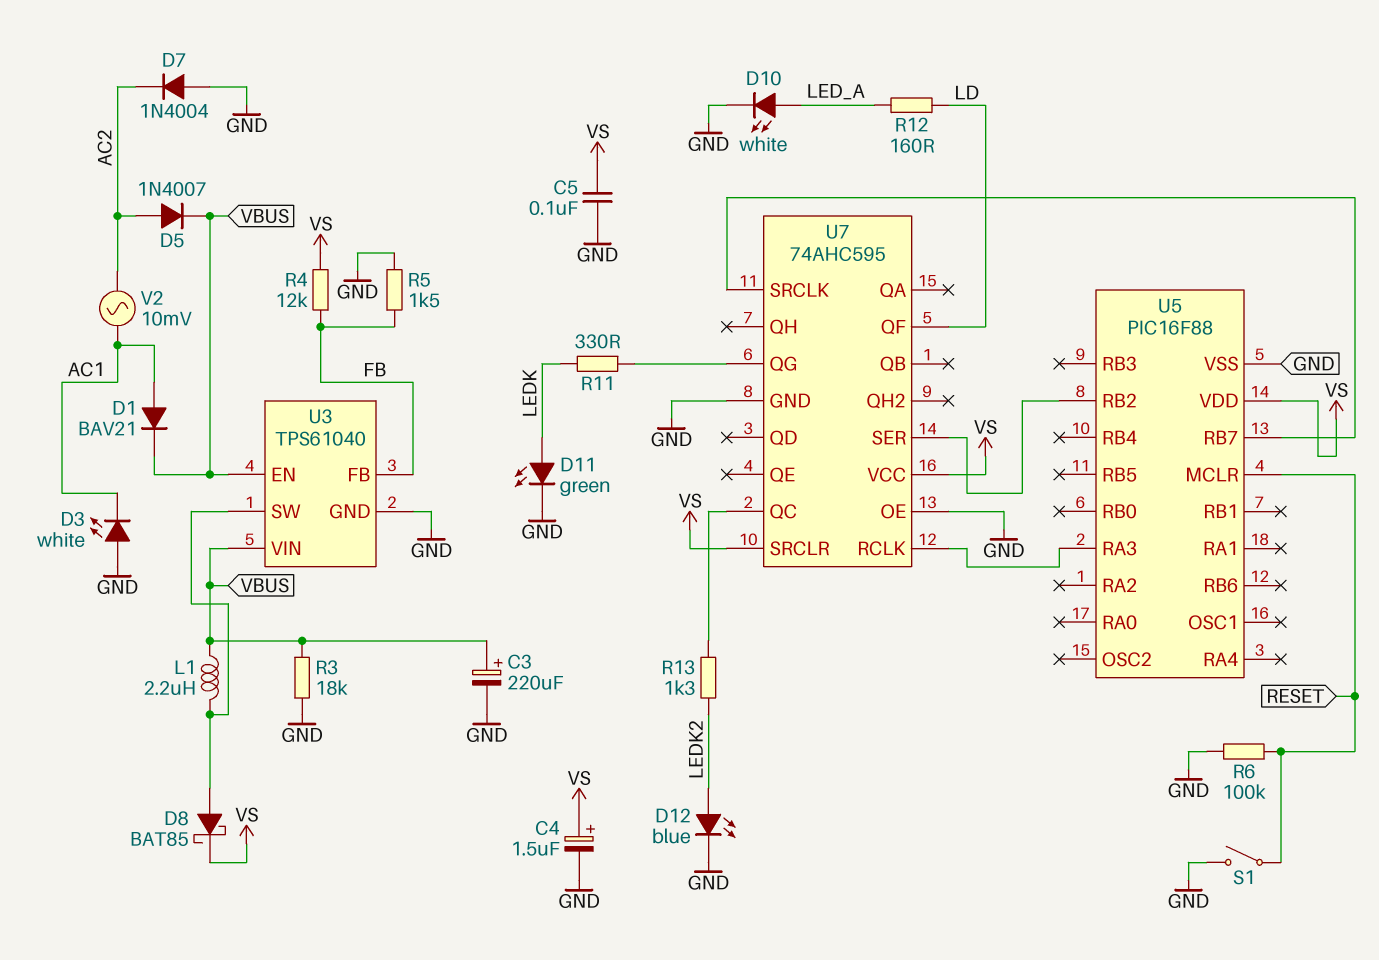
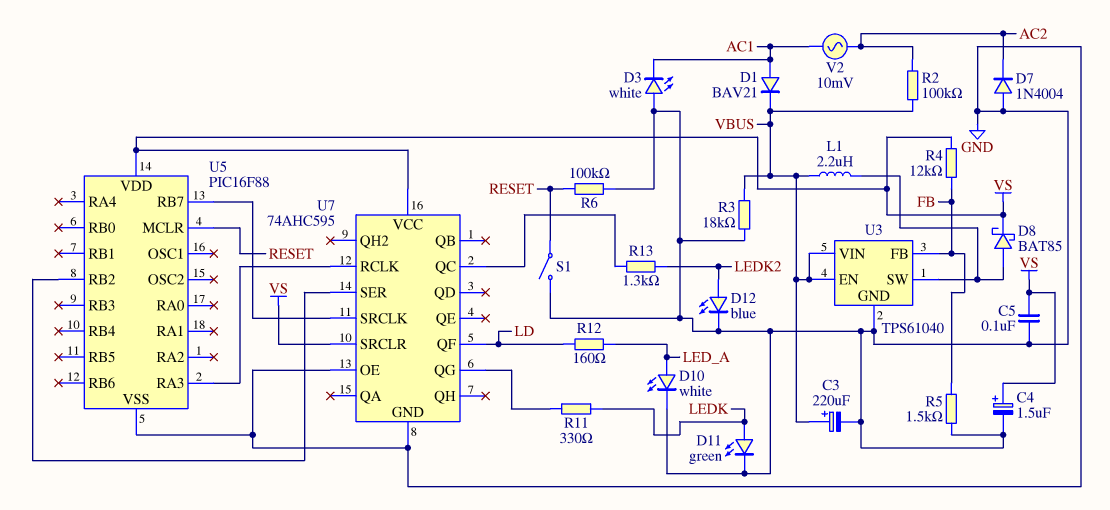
D5: diode 1N4007 (A AC2, K VBUS) -> none
R2: none -> 100k (AC2, VBUS)

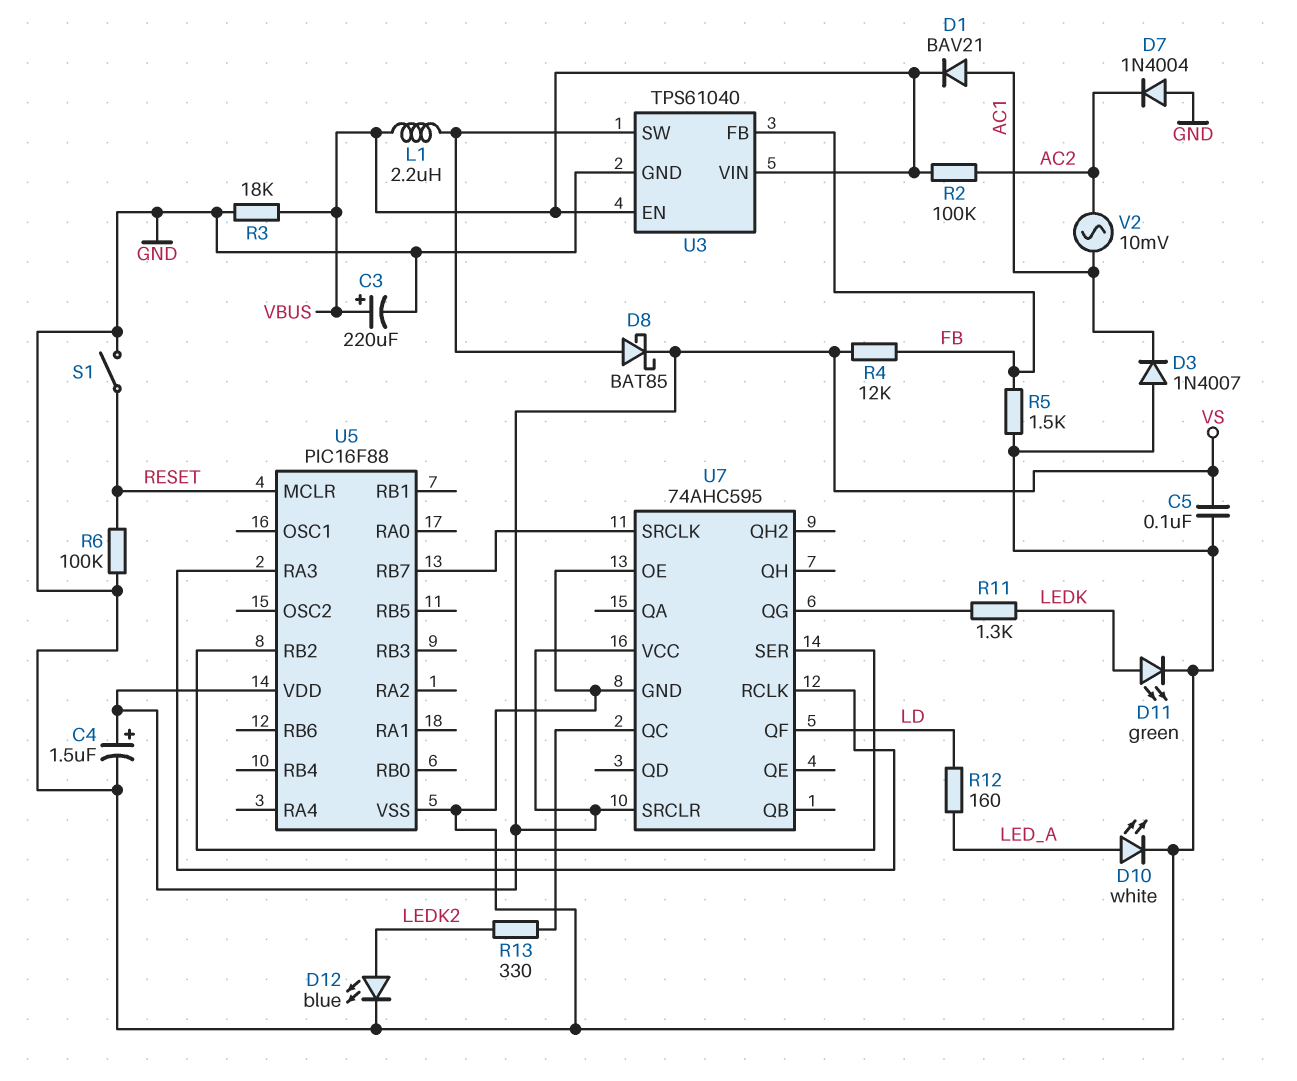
D3: LED white (A GND, K AC1) -> diode 1N4007 (A GND, K AC1)
R11: 330 (LEDK, U7/QG) -> 1.3k (LEDK, U7/QG)
R13: 1.3k (LEDK2, U7/QC) -> 330 (LEDK2, U7/QC)

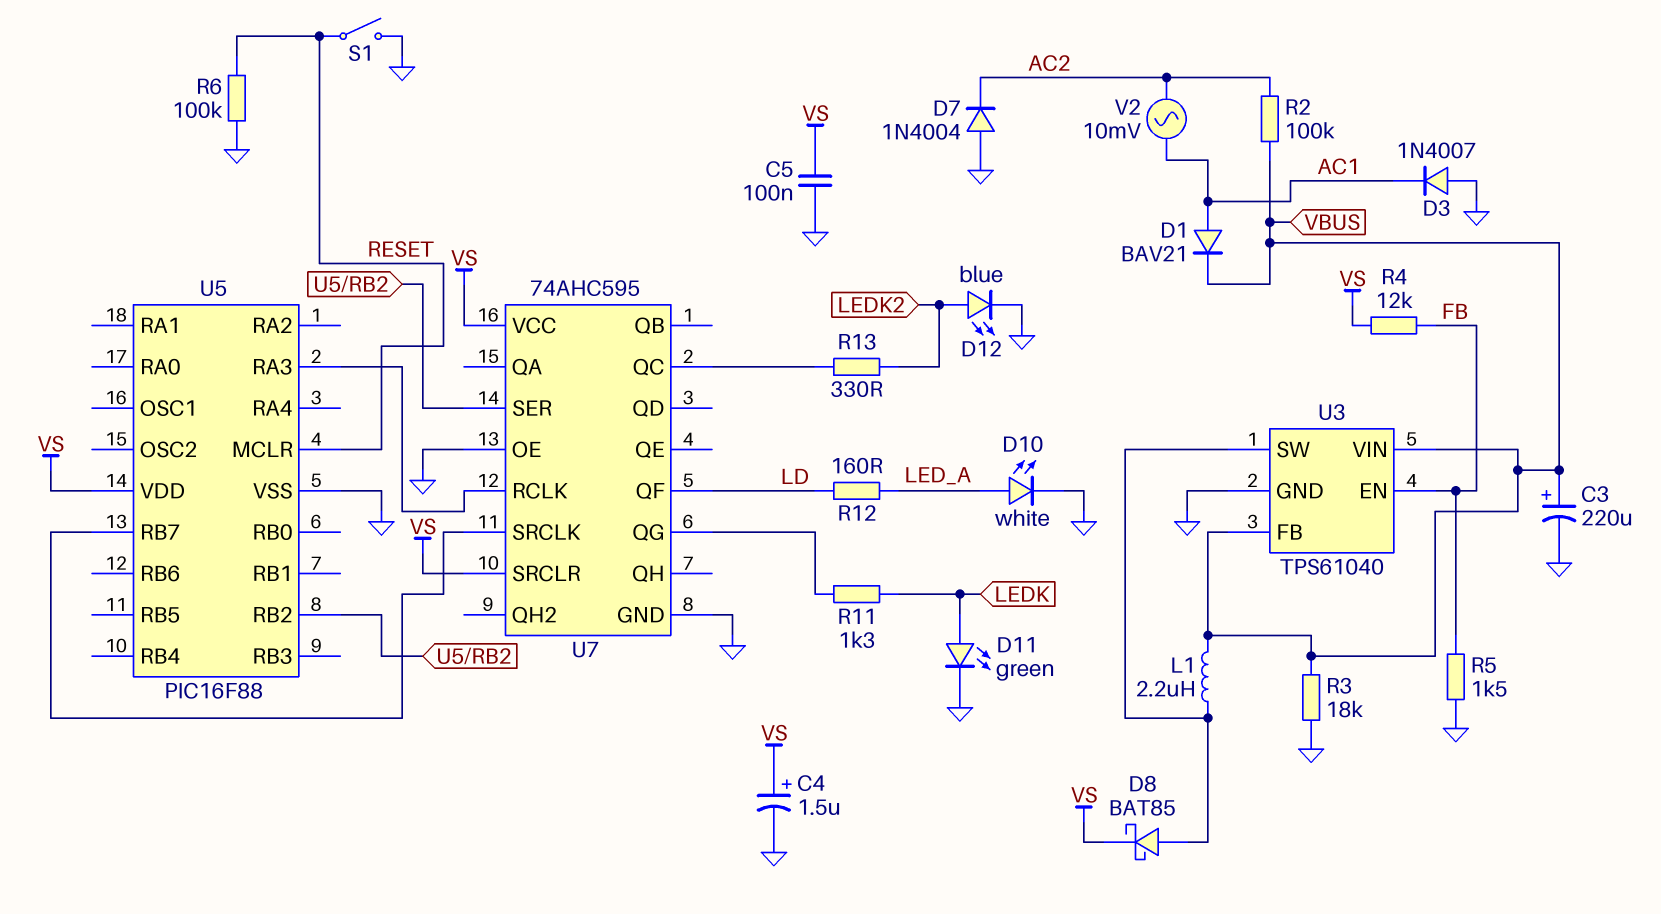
U3 pin EN: VBUS -> FB
U3 pin FB: FB -> VBUS

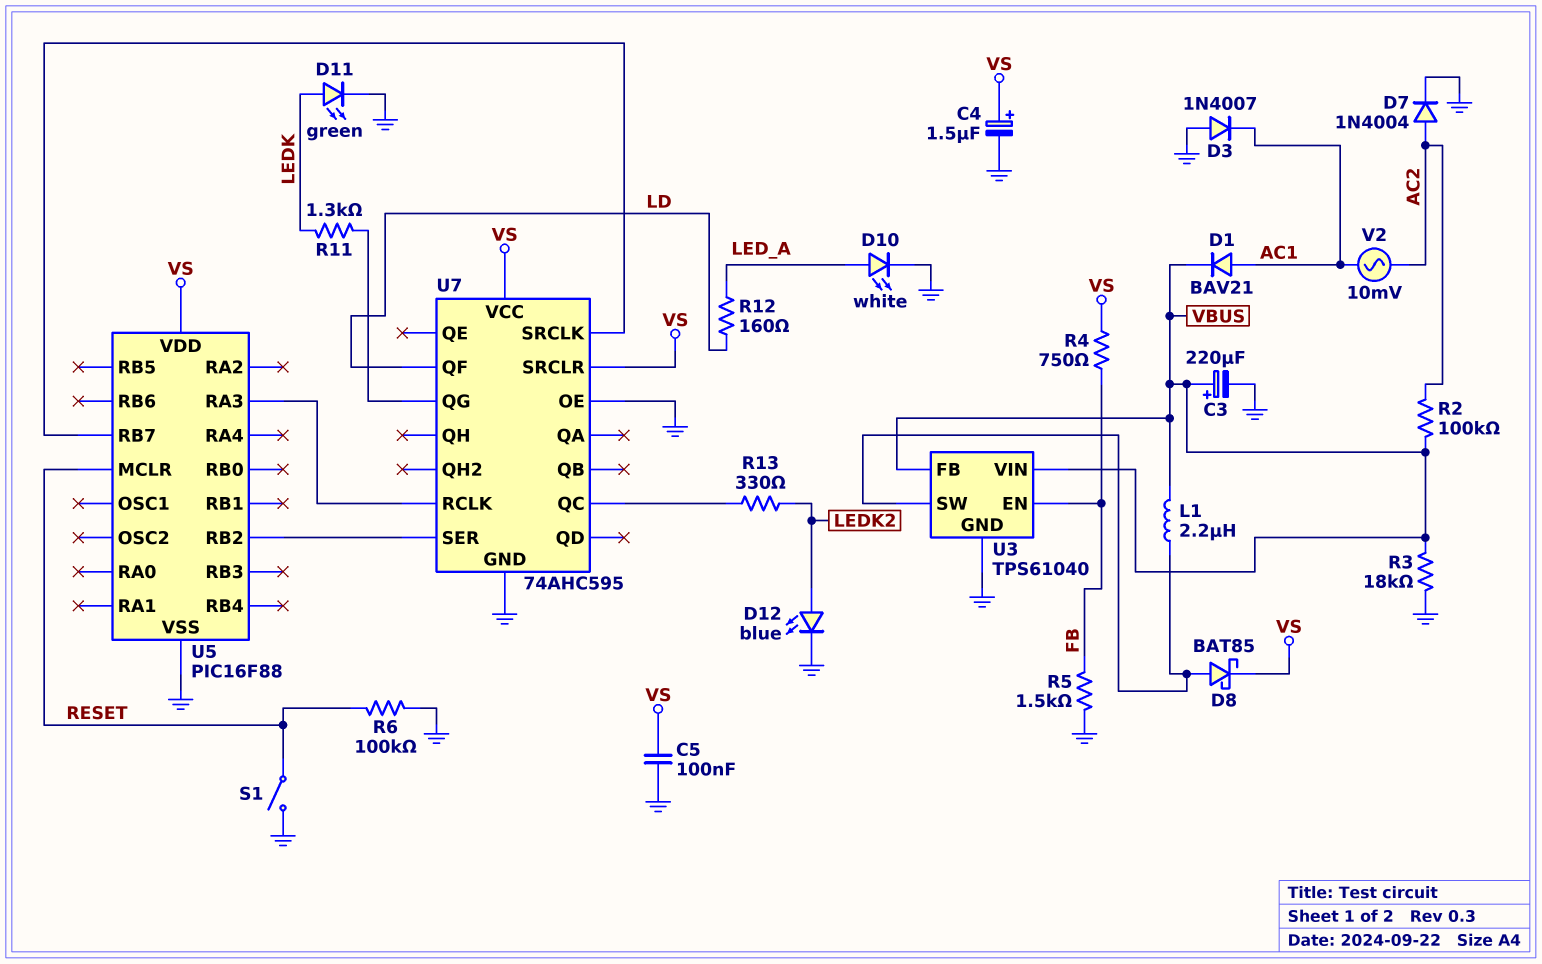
D7: diode 1N4004 (A GND, K AC2) -> diode 1N4004 (A AC2, K GND)
R4: 12k (FB, VS) -> 750 (FB, VS)

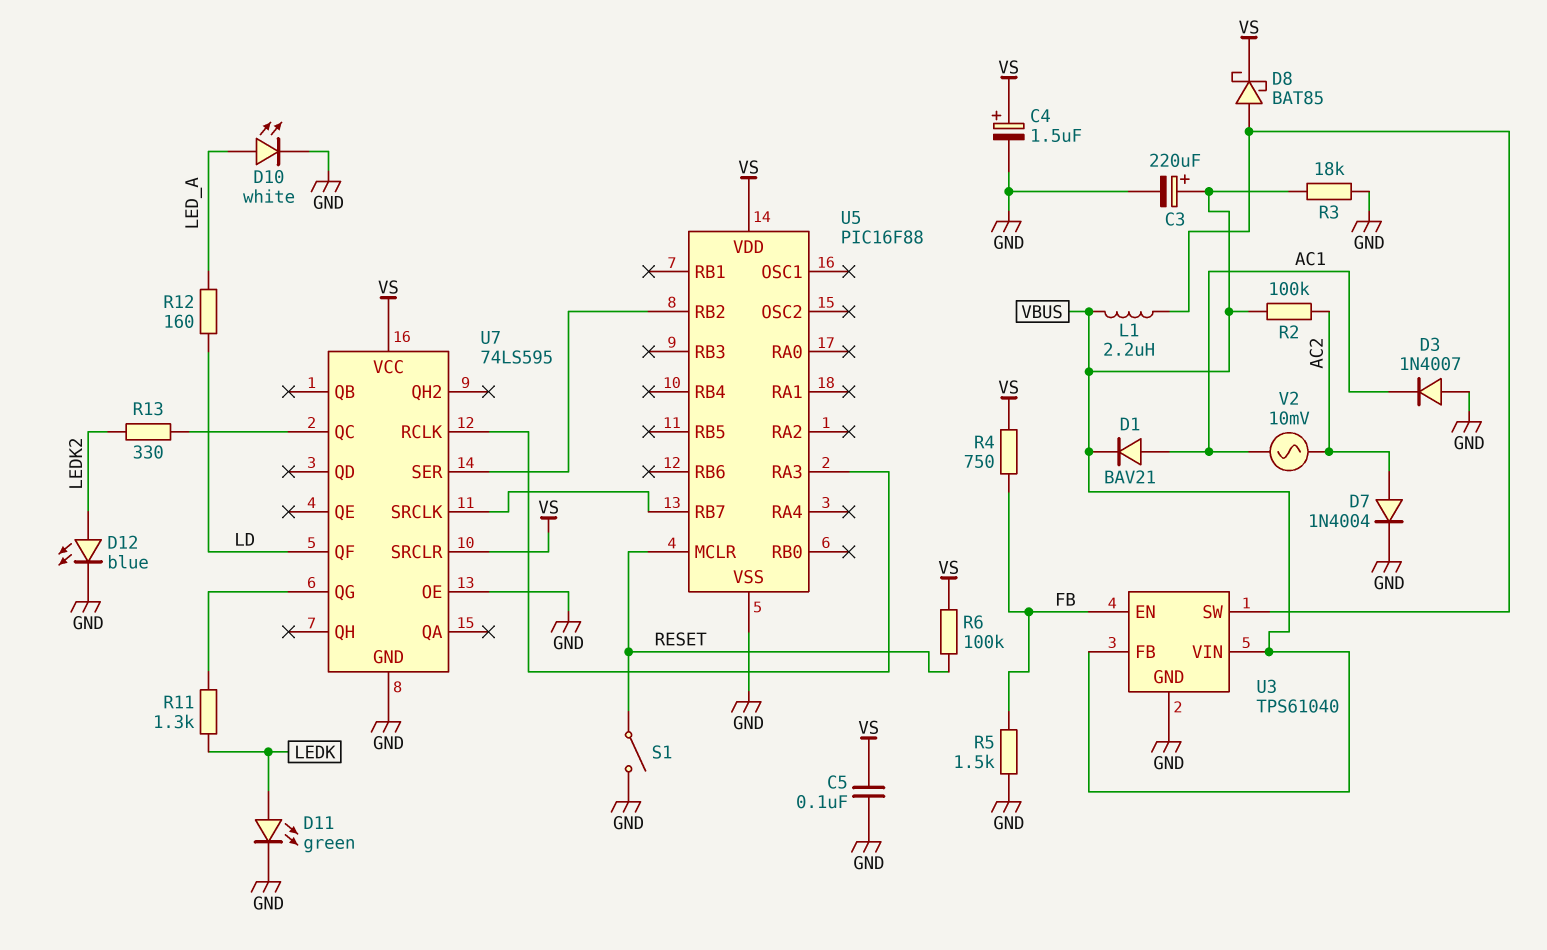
R6: 100k (GND, RESET) -> 100k (RESET, VS)
U7: 74AHC595 -> 74LS595

